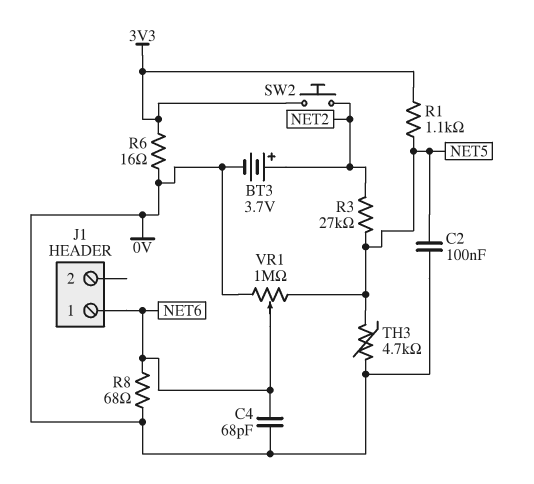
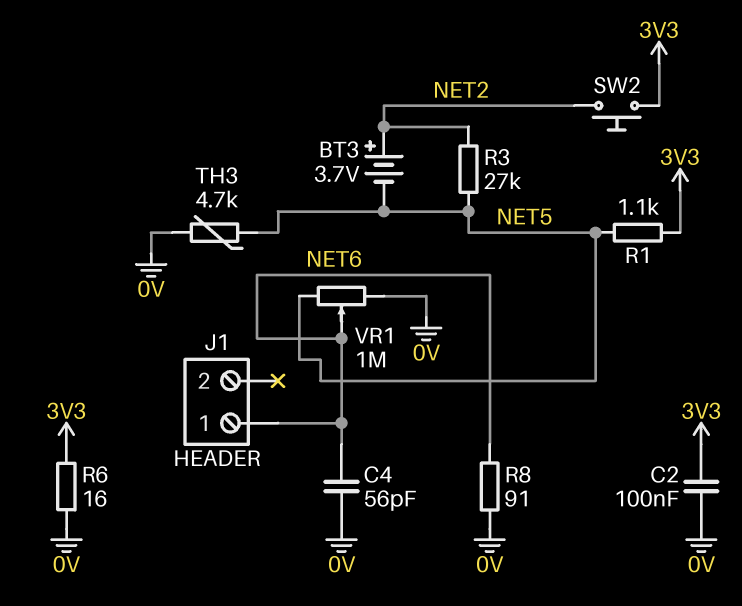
BT3: 3.7V (plus NET2, minus 0V) -> 3.7V (plus NET2, minus NET5)
C2: 100nF (0V, NET5) -> 100nF (0V, 3V3)
C4: 68pF (0V, NET6) -> 56pF (0V, NET6)
R8: 68 (0V, NET6) -> 91 (0V, NET6)

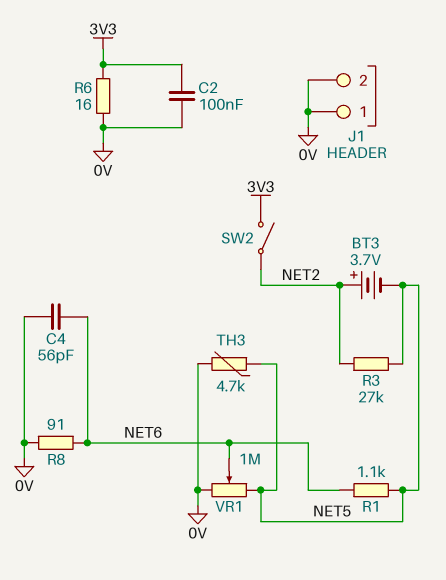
J1 pin 1: NET6 -> 0V
J1 pin 2: none -> 0V
R1: 1.1k (3V3, NET5) -> 1.1k (NET5, NET6)
SW2: button (3V3, NET2) -> switch (3V3, NET2)

